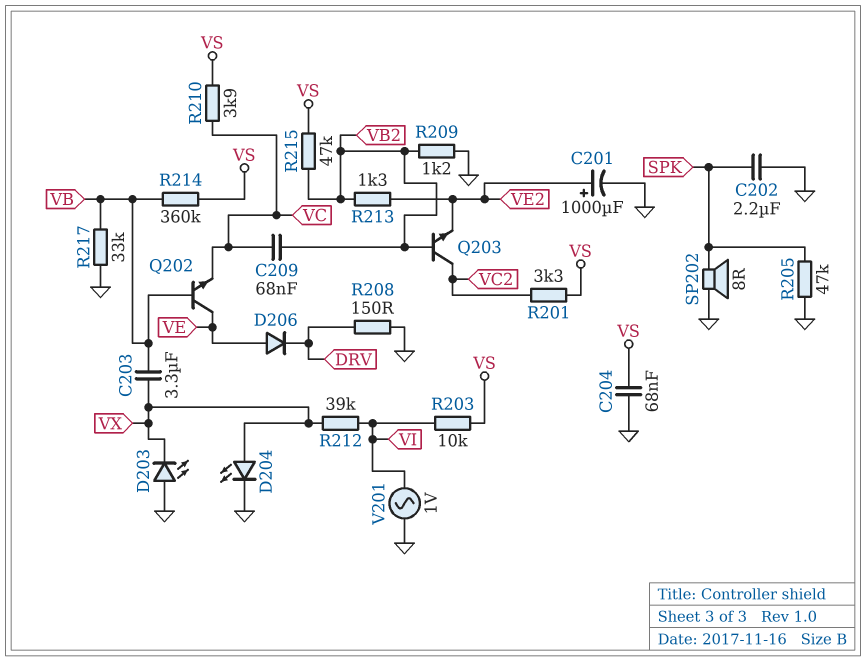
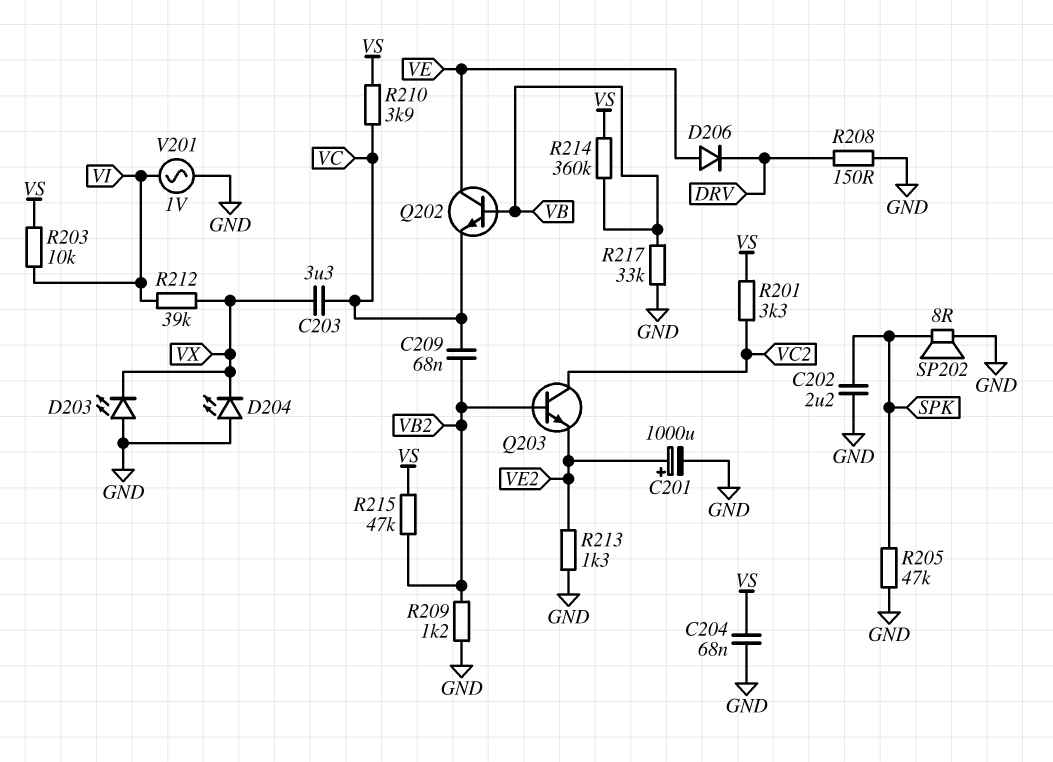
C203: 3.3uF (VB, VX) -> 3.3uF (VC, VX)
D204: LED (A VX, K GND) -> LED (A GND, K VX)
R213: 1.3k (VB2, VE2) -> 1.3k (GND, VE2)

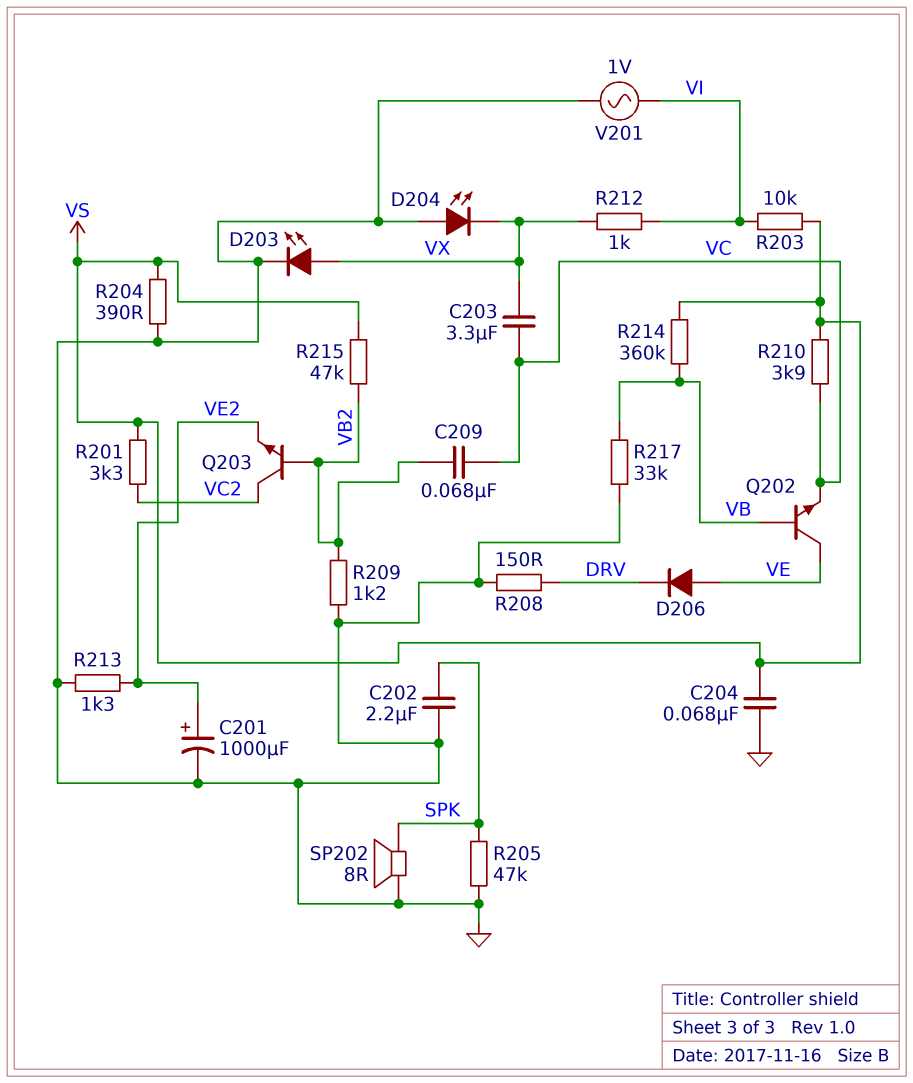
D203: LED (A GND, K VX) -> LED (A VX, K GND)
R204: none -> 390 (GND, VS)
R212: 39k (VI, VX) -> 1k (VI, VX)

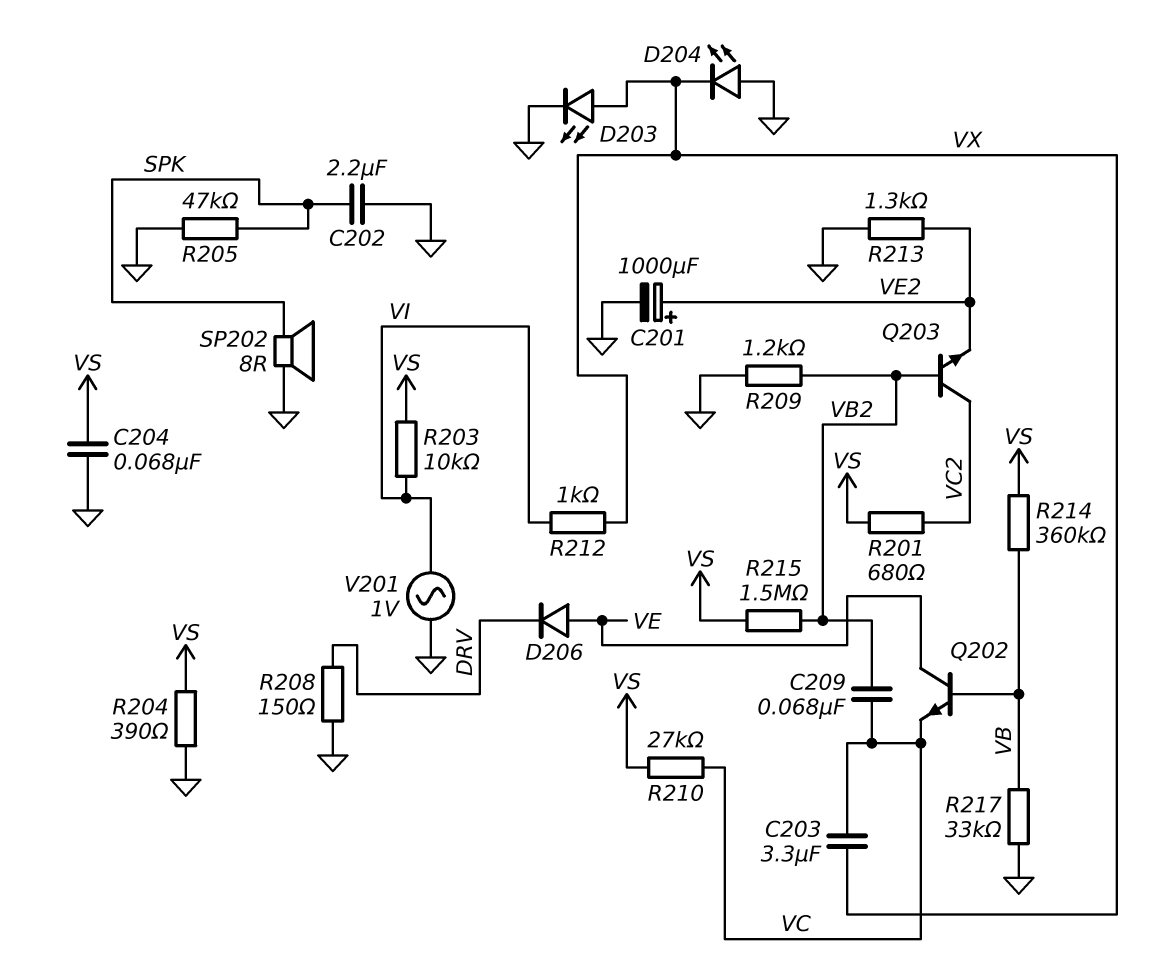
R201: 3.3k (VC2, VS) -> 680 (VC2, VS)
R210: 3.9k (VC, VS) -> 27k (VC, VS)
R215: 47k (VB2, VS) -> 1.5M (VB2, VS)

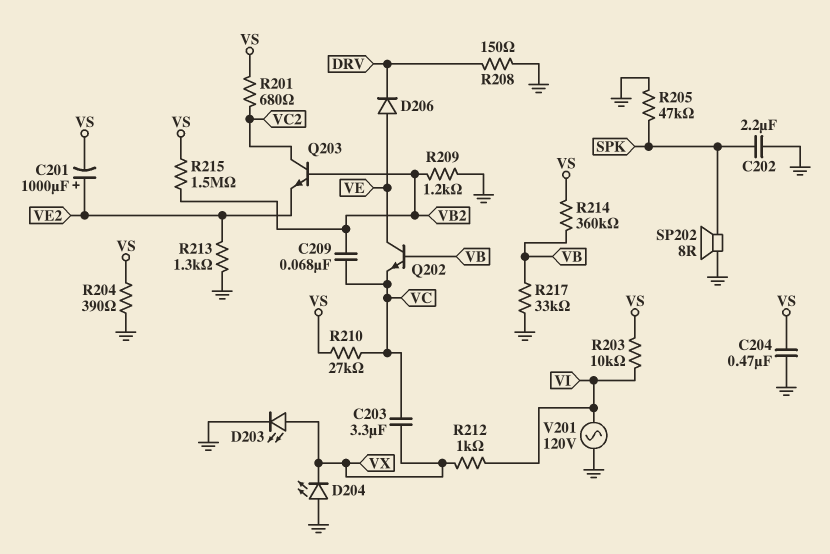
C201: 1000uF (plus VE2, minus GND) -> 1000uF (plus VE2, minus VS)
C204: 68nF (GND, VS) -> 470nF (GND, VS)
V201: AC 1V (GND, VI) -> AC 120V (GND, VI)

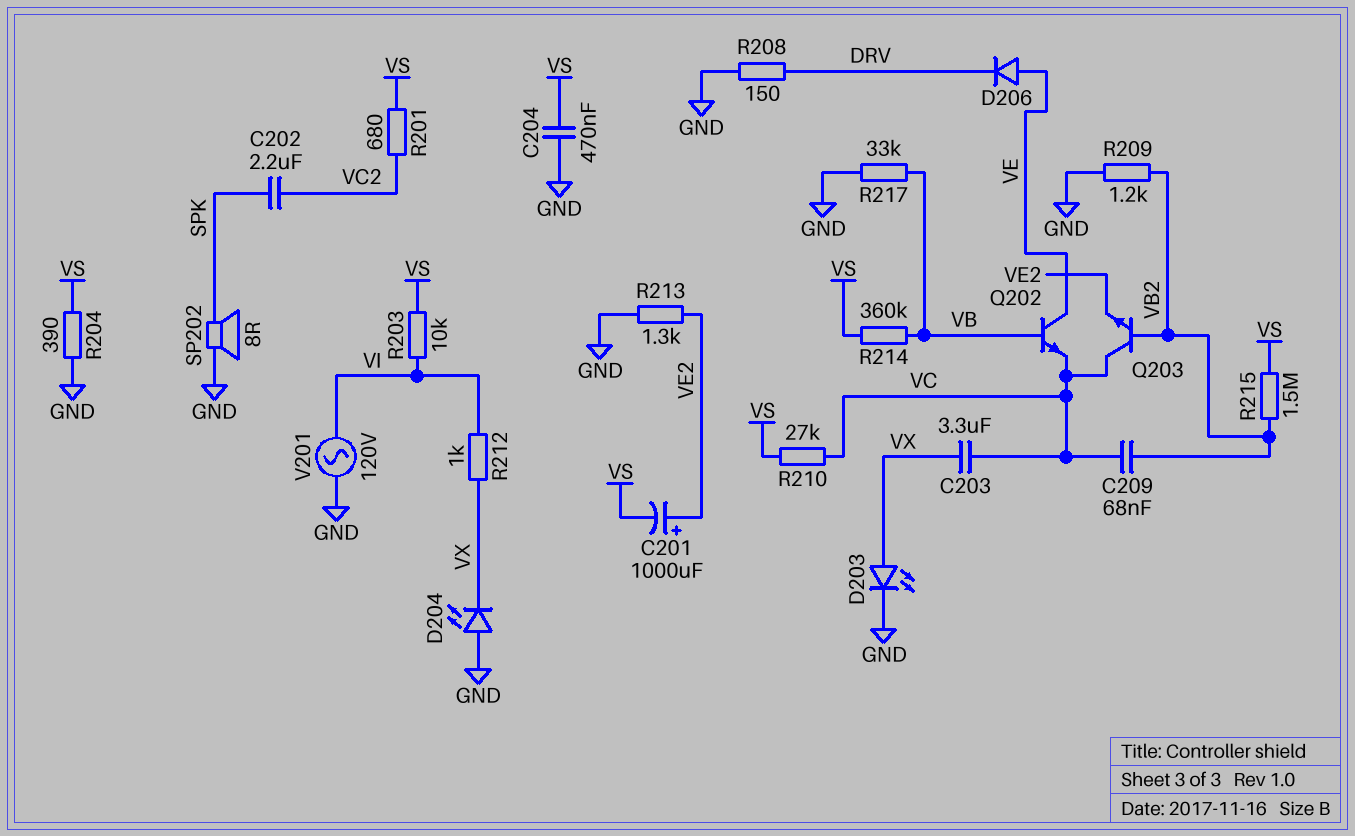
C202: 2.2uF (GND, SPK) -> 2.2uF (SPK, VC2)
Q203: NPN (B VB2, C VC2, E VE2) -> NPN (B VB2, C VC, E VE2)
R205: 47k (GND, SPK) -> none

